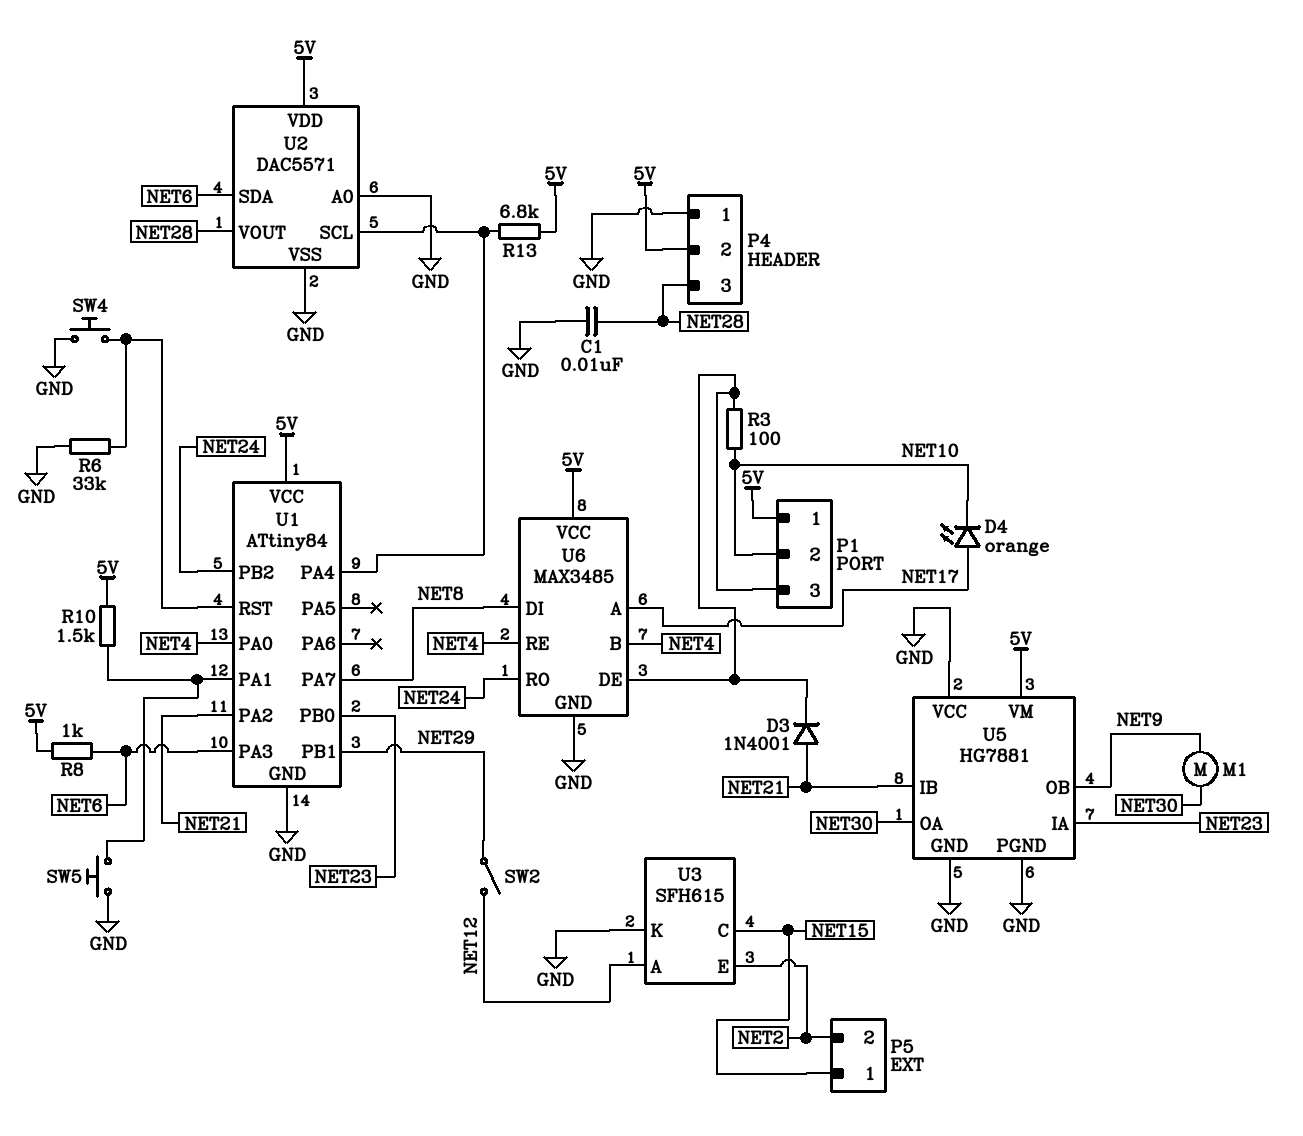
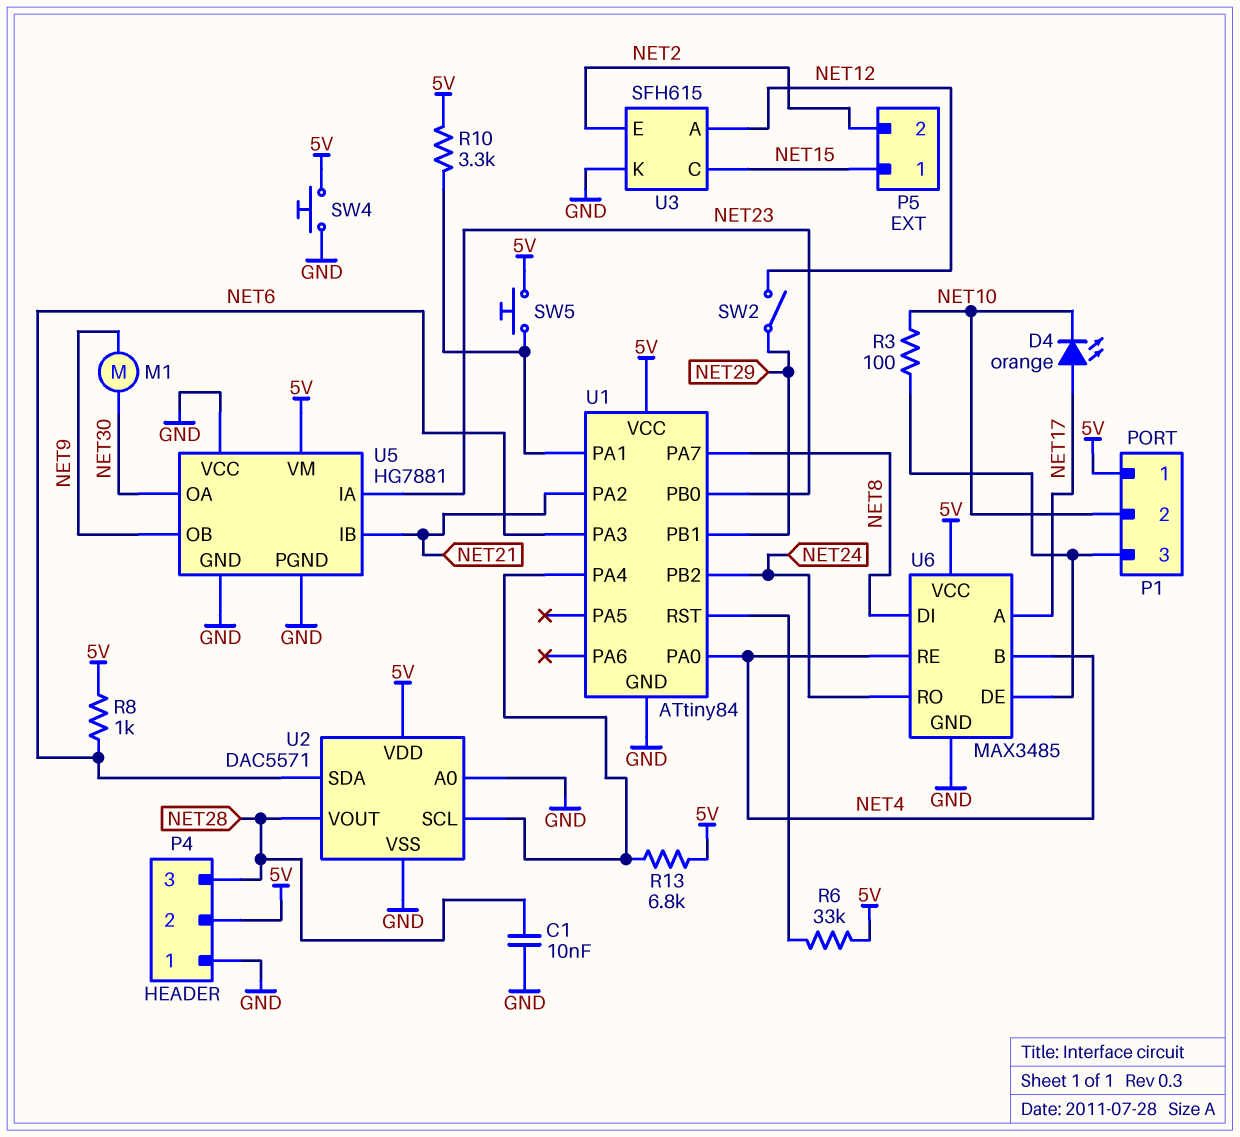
D3: diode 1N4001 (A NET21, K P1/3) -> none
R6: 33k (GND, U1/RST) -> 33k (5V, U1/RST)
R10: 1.5k (5V, U1/PA1) -> 3.3k (5V, U1/PA1)
SW4: button (GND, U1/RST) -> button (5V, GND)
SW5: button (GND, U1/PA1) -> button (5V, U1/PA1)

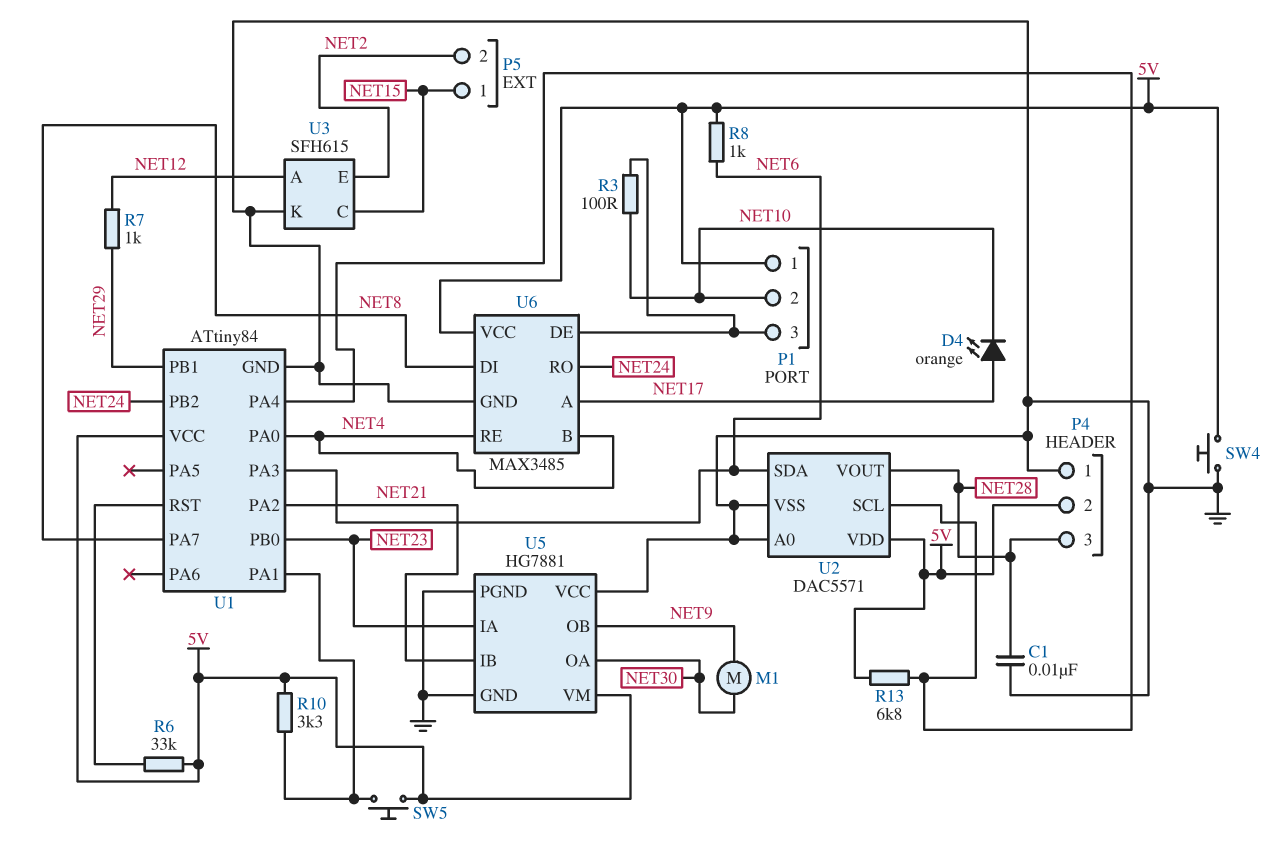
R7: none -> 1k (NET12, NET29)
SW2: switch (NET12, NET29) -> none

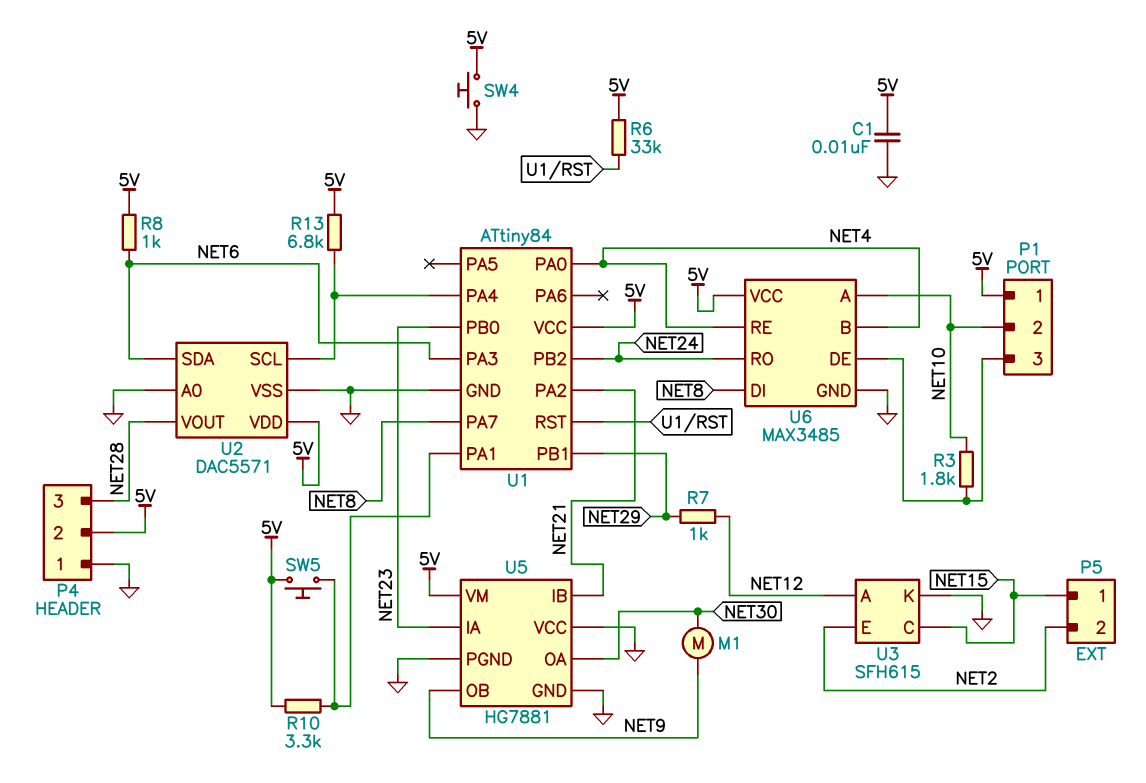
C1: 10nF (GND, NET28) -> 10nF (5V, GND)
D4: LED orange (A NET17, K NET10) -> none
R3: 100 (NET10, P1/3) -> 1.8k (NET10, P1/3)
U6 pin A: NET17 -> NET10

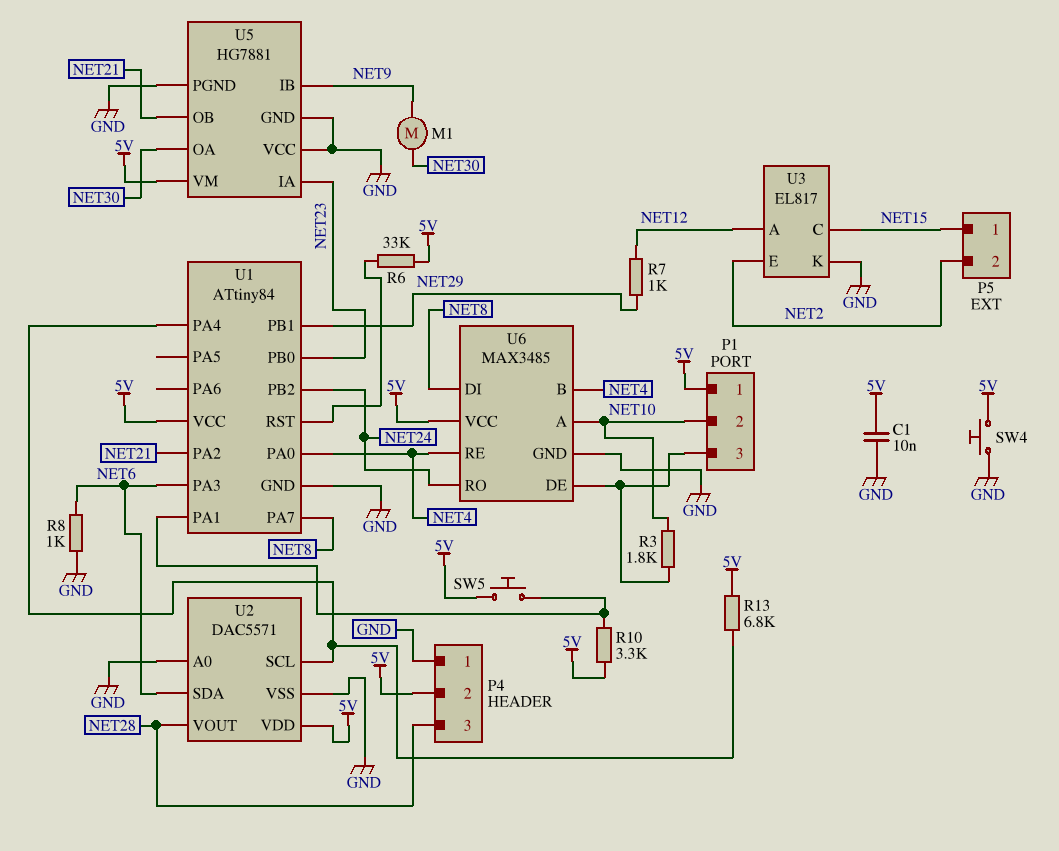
R8: 1k (5V, NET6) -> 1k (GND, NET6)
U3: SFH615 -> EL817
U5 pin IB: NET21 -> NET9
U5 pin OB: NET9 -> NET21

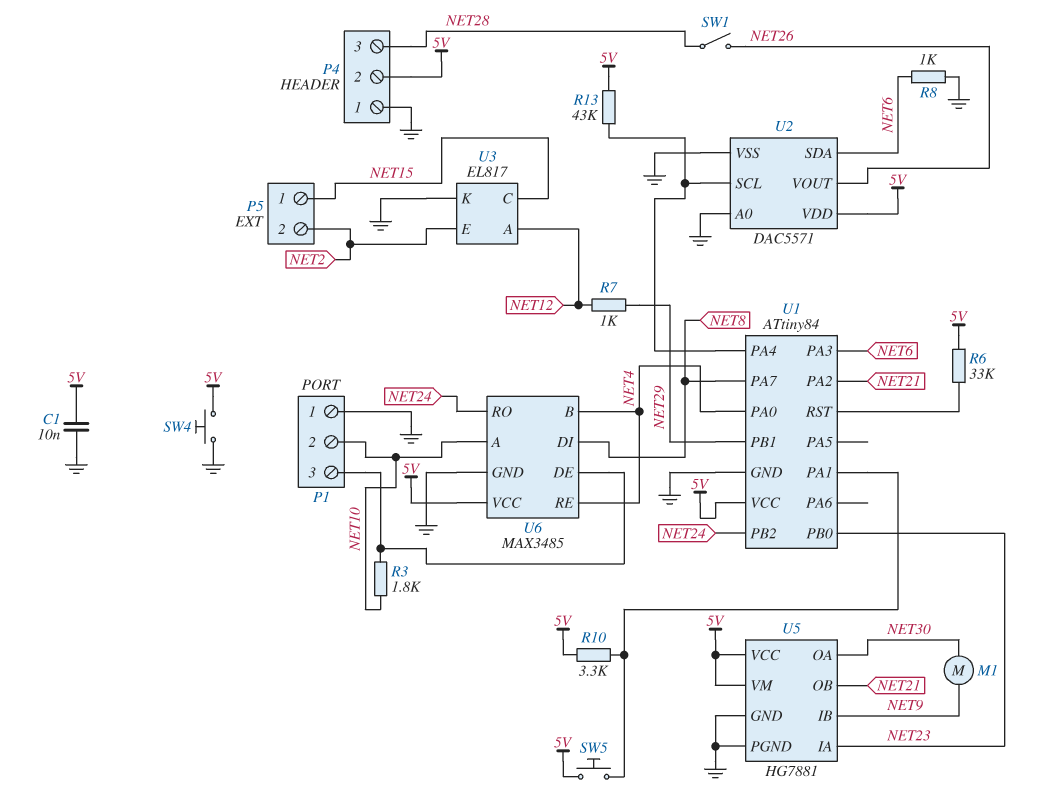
P1 pin 1: 5V -> GND
R13: 6.8k (5V, U1/PA4) -> 43k (5V, U1/PA4)
SW1: none -> switch (NET26, NET28)
U2 pin VOUT: NET28 -> NET26
U5 pin VCC: GND -> 5V

